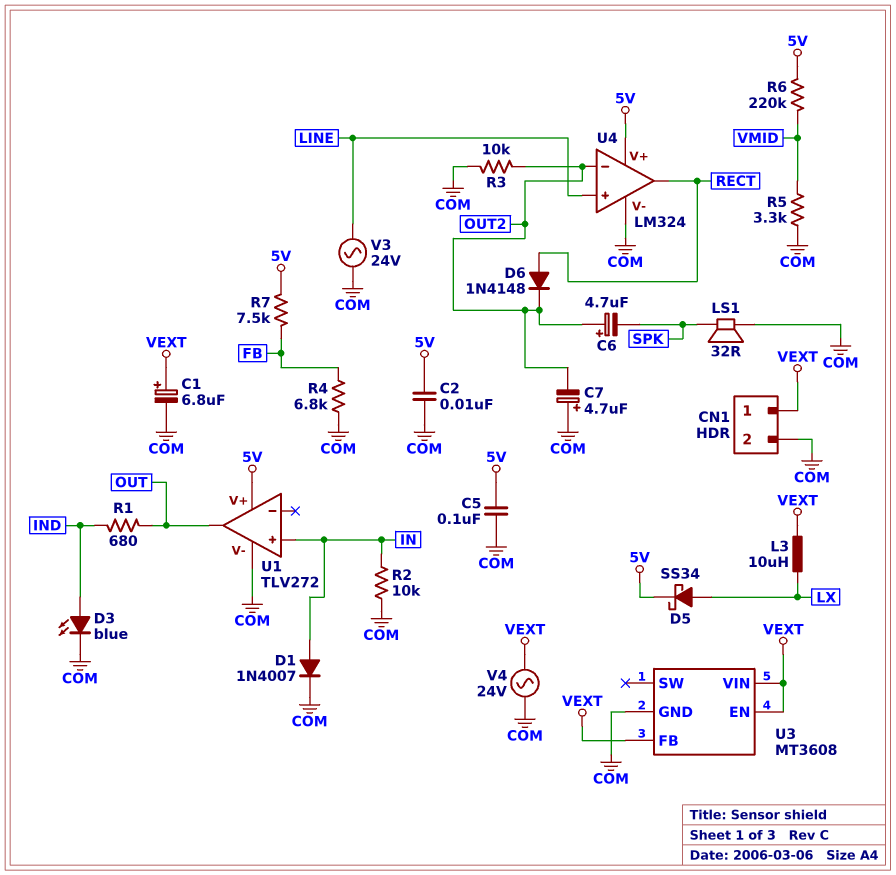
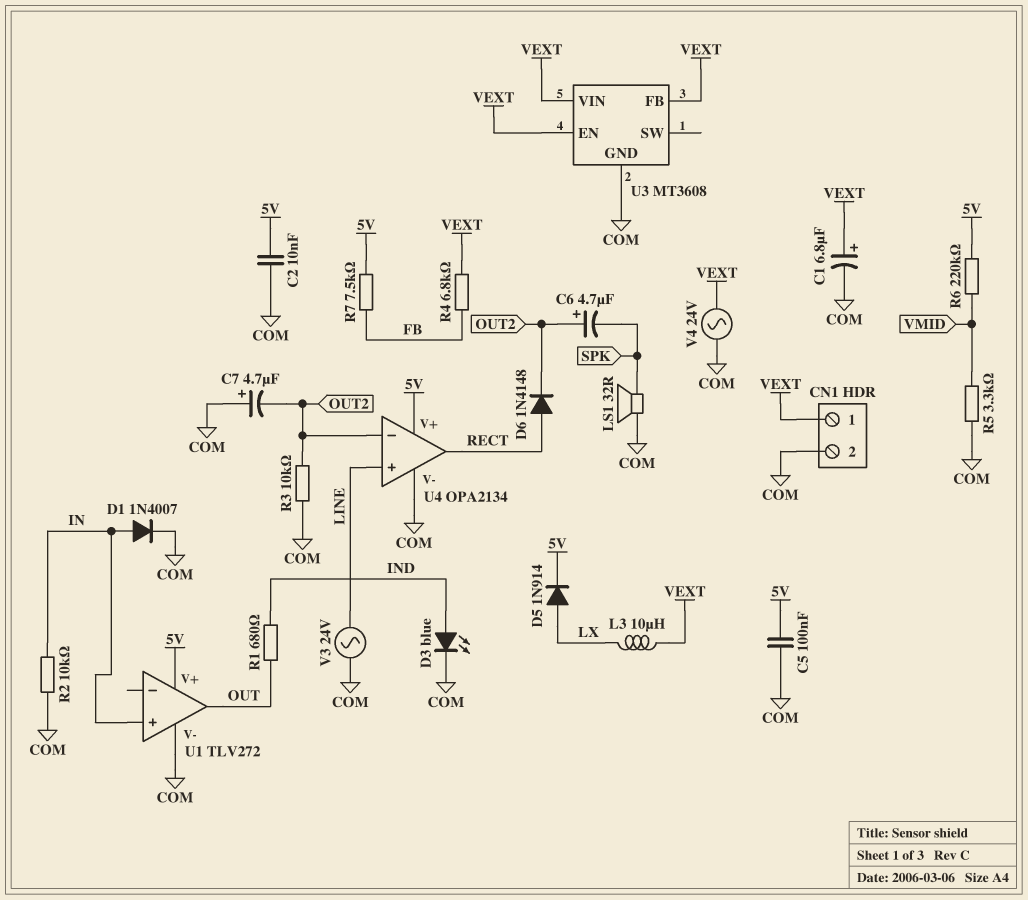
D5: schottky SS34 (A LX, K 5V) -> diode 1N914 (A LX, K 5V)
R4: 6.8k (COM, FB) -> 6.8k (FB, VEXT)
U4: LM324 -> OPA2134

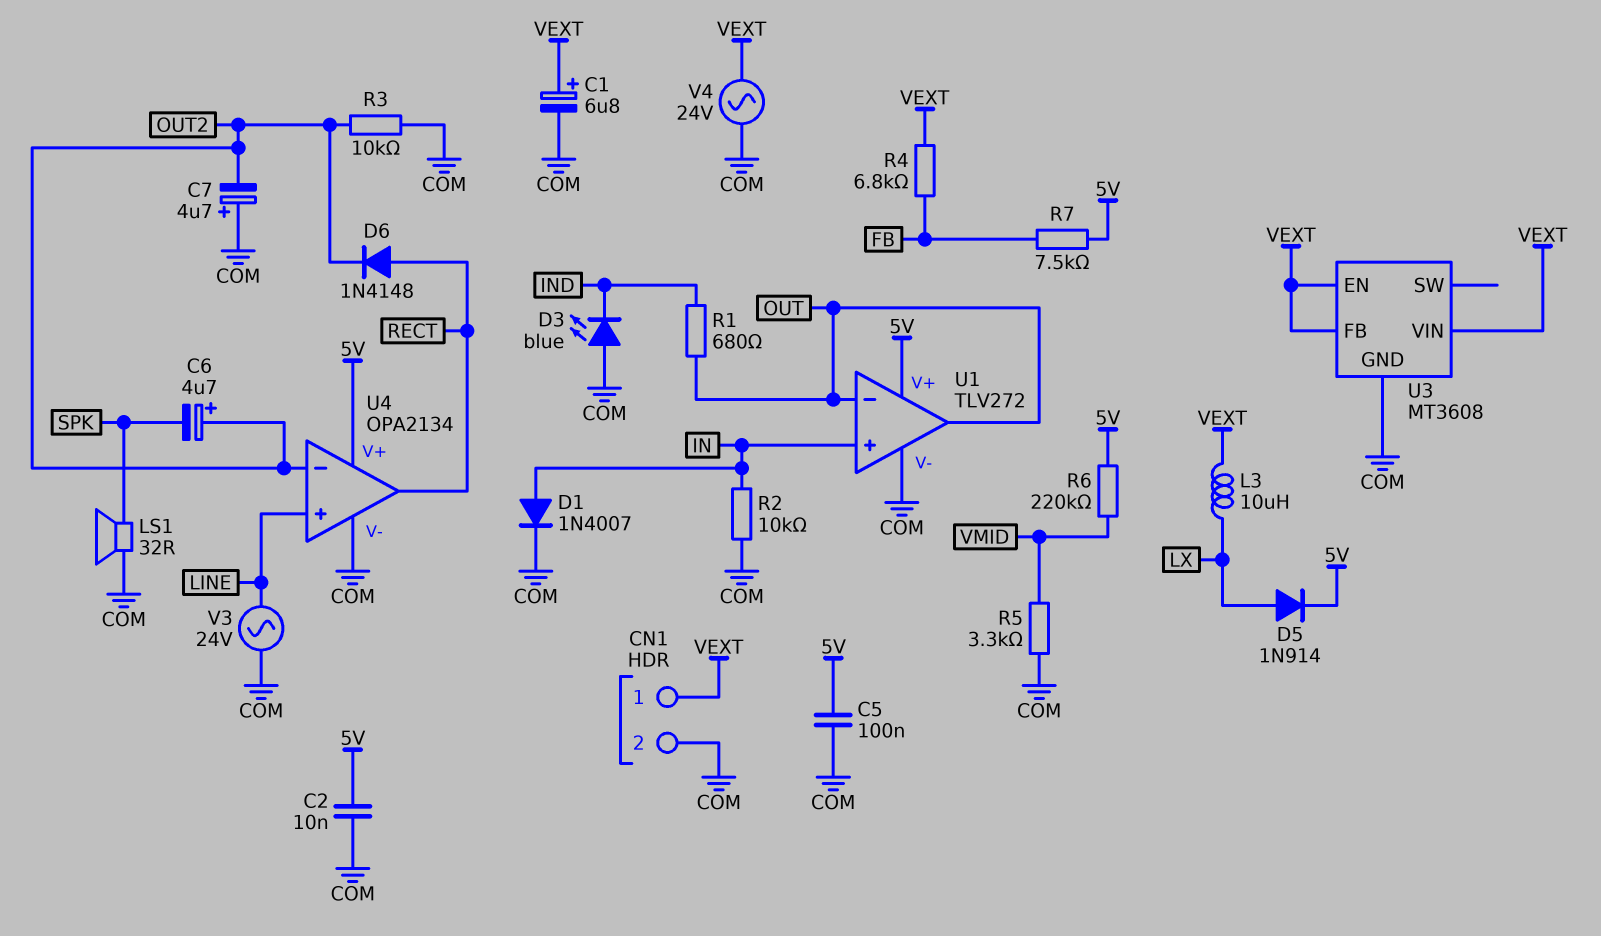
D3: LED blue (A IND, K COM) -> LED blue (A COM, K IND)
U1 pin in-: none -> OUT

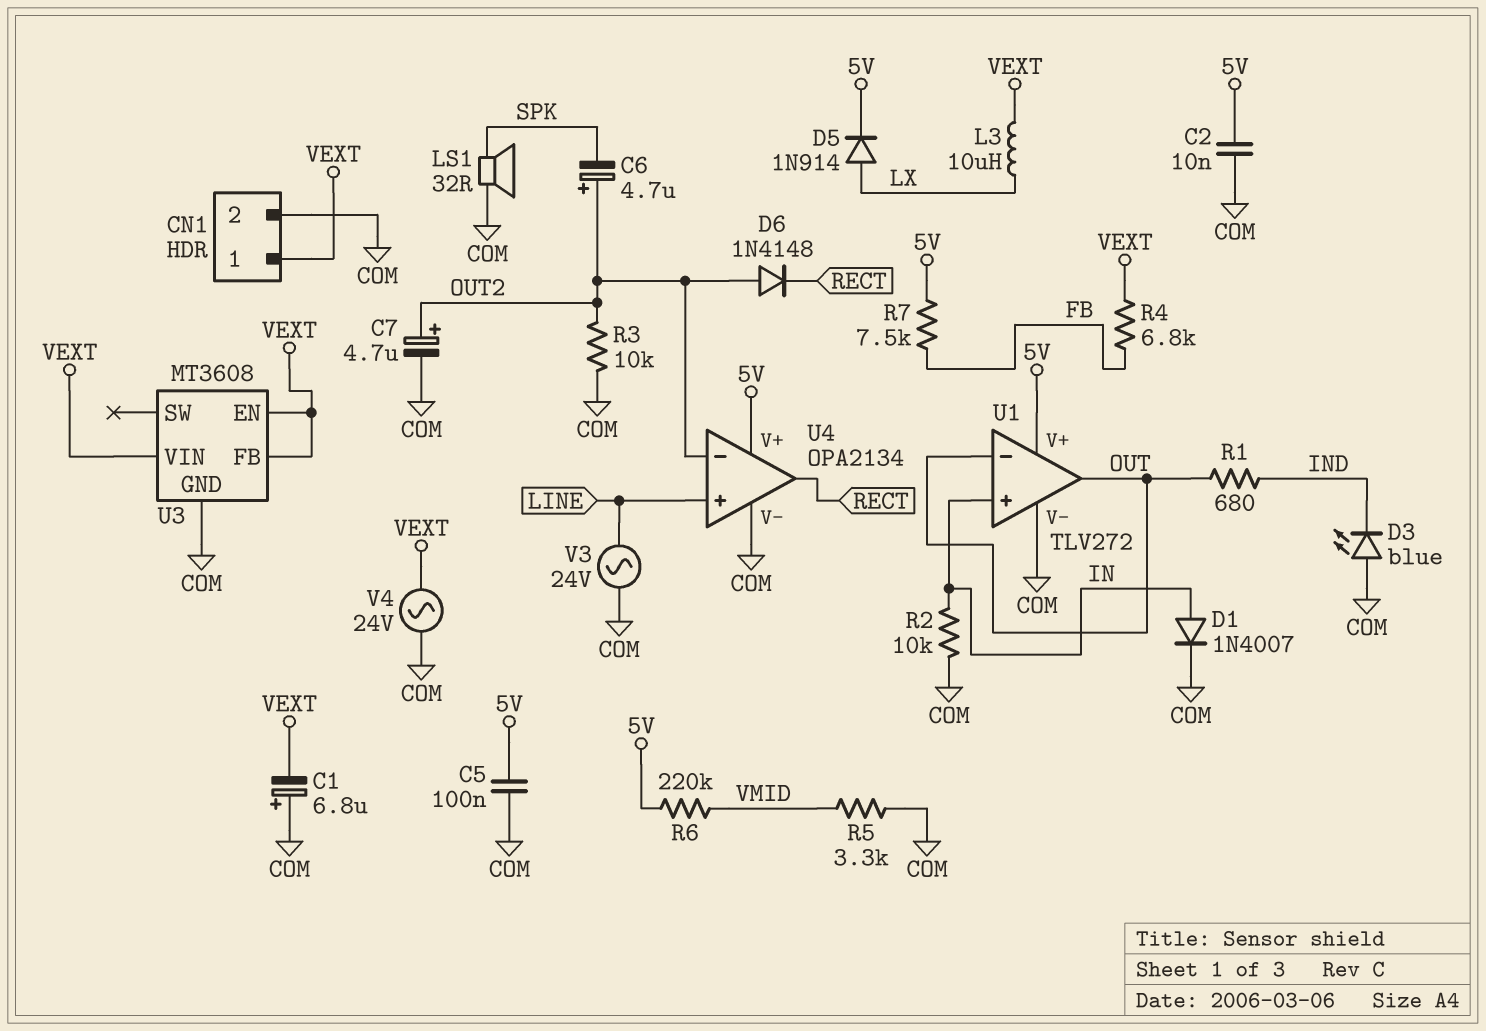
C1: 6.8uF (plus VEXT, minus COM) -> 6.8uF (plus COM, minus VEXT)
C7: 4.7uF (plus COM, minus OUT2) -> 4.7uF (plus OUT2, minus COM)
D6: diode 1N4148 (A RECT, K OUT2) -> diode 1N4148 (A OUT2, K RECT)

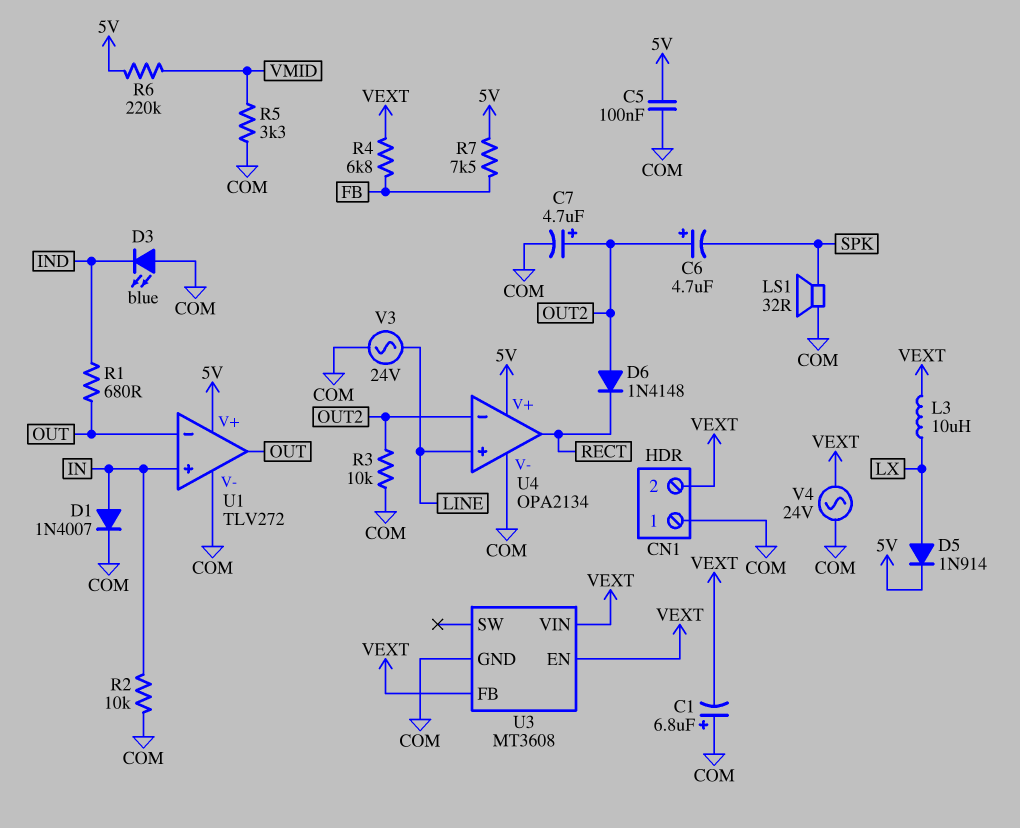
C2: 10nF (5V, COM) -> none
CN1 pin 1: VEXT -> COM
CN1 pin 2: COM -> VEXT

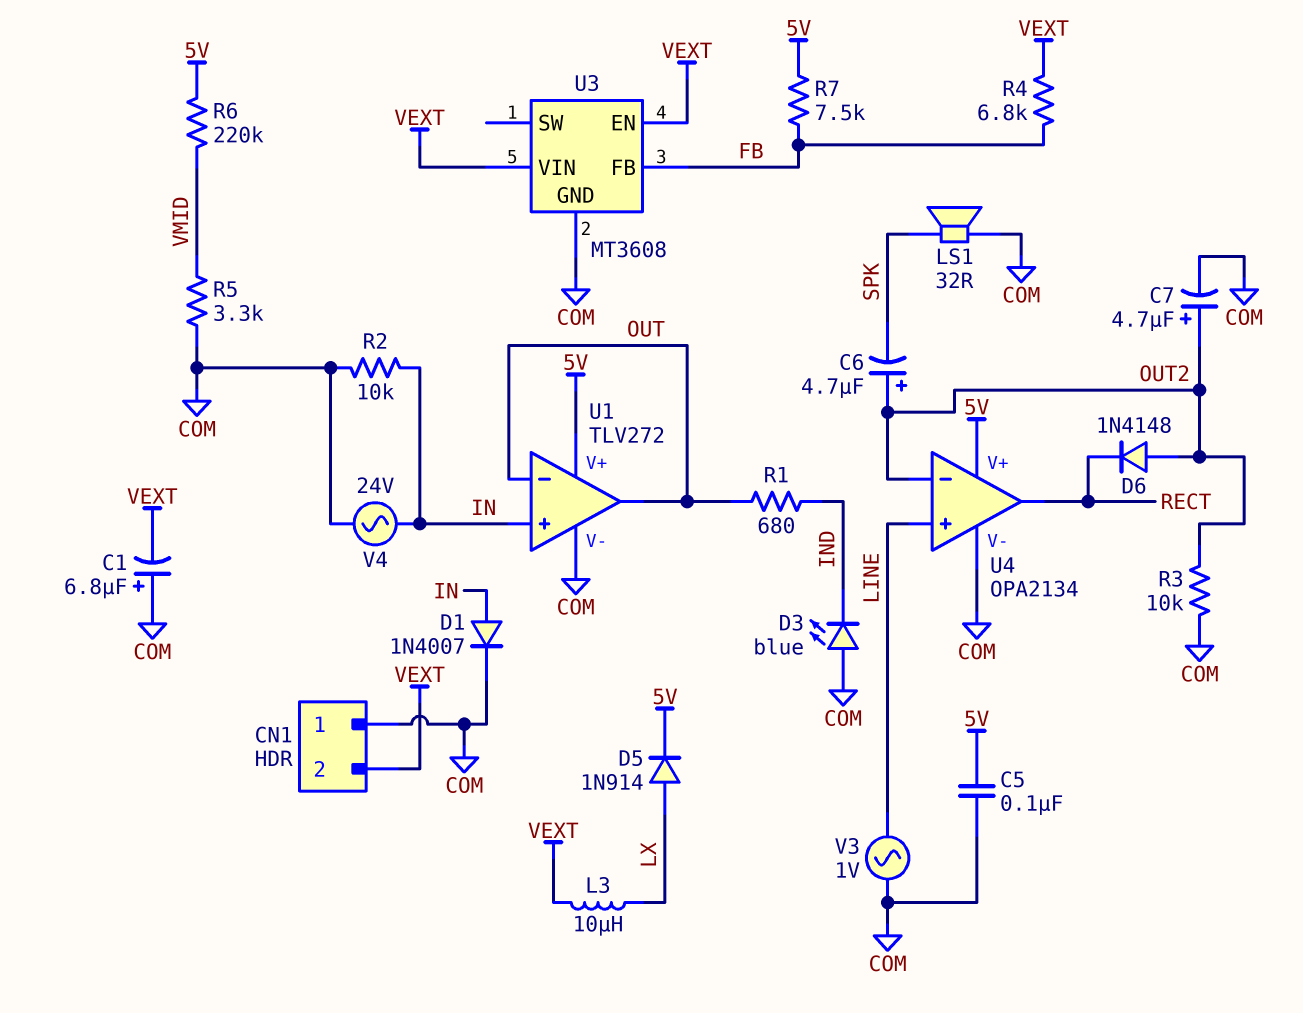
U3 pin FB: VEXT -> FB
V3: AC 24V (COM, LINE) -> AC 1V (COM, LINE)
V4: AC 24V (COM, VEXT) -> AC 24V (COM, IN)

